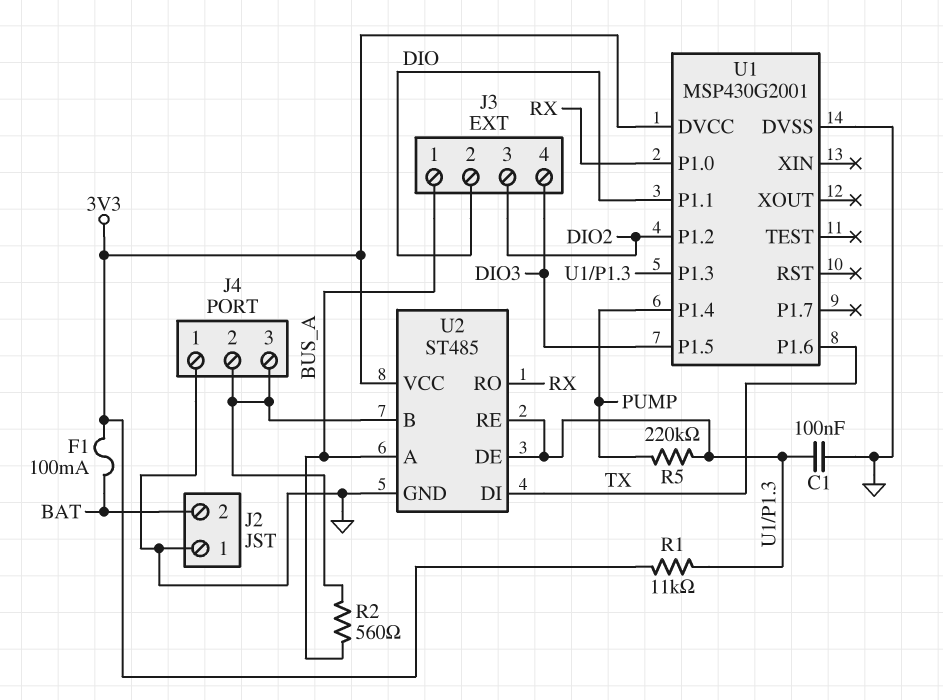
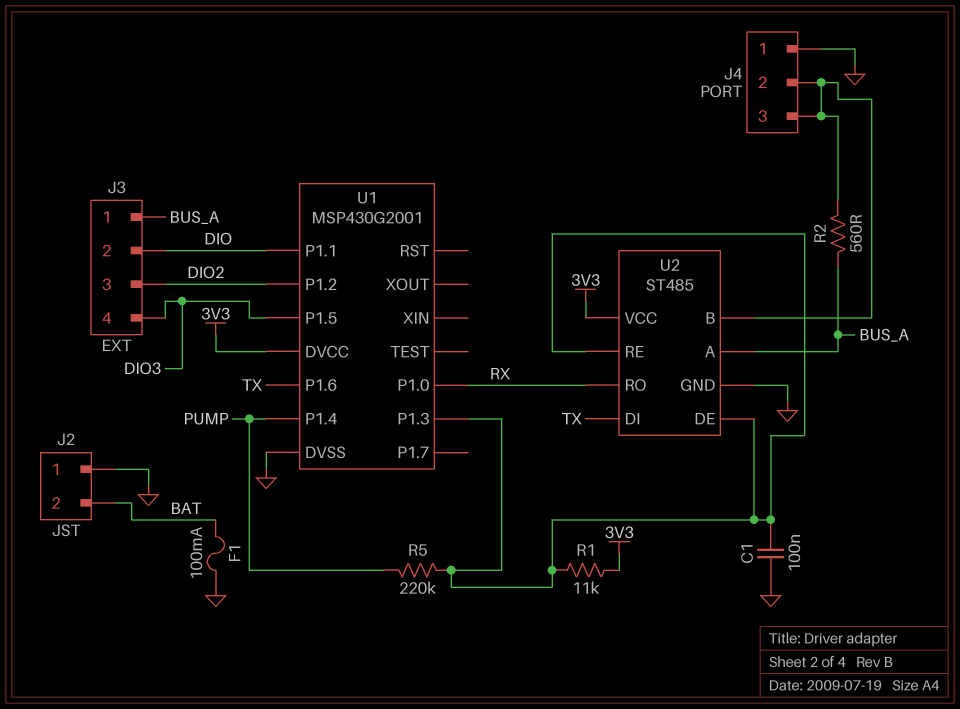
F1: 100mA (3V3, BAT) -> 100mA (BAT, GND)

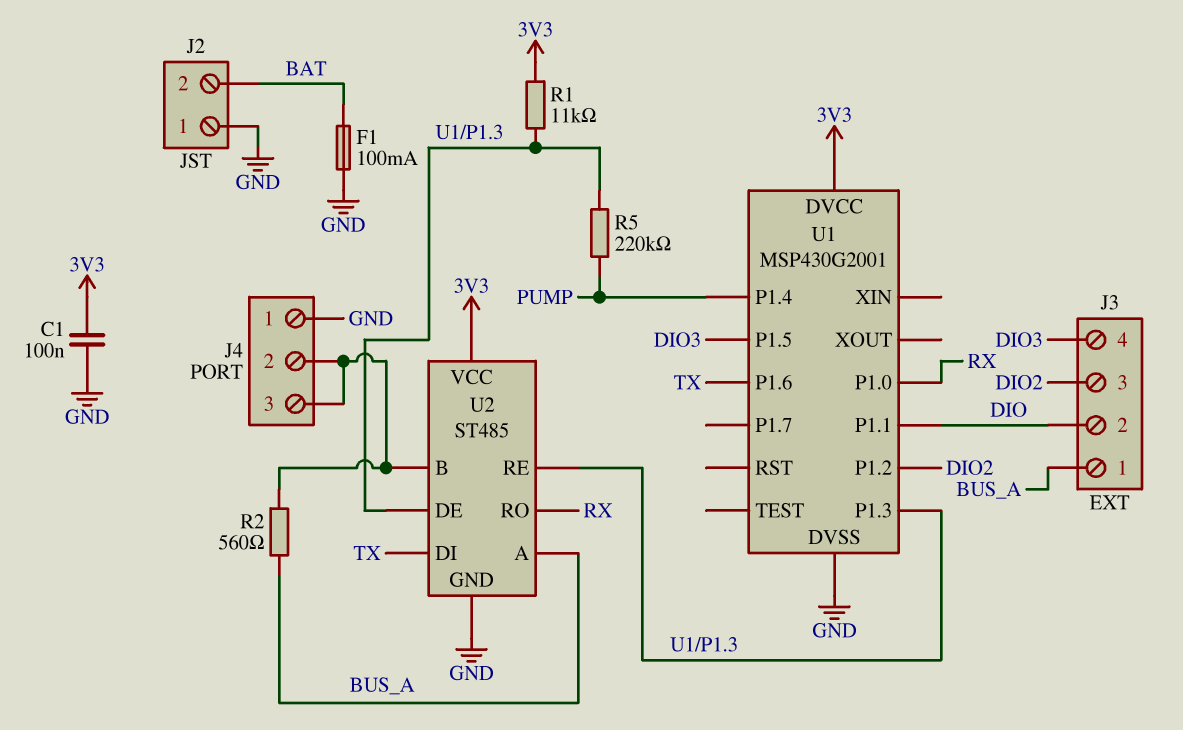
C1: 100nF (GND, U1/P1.3) -> 100nF (3V3, GND)

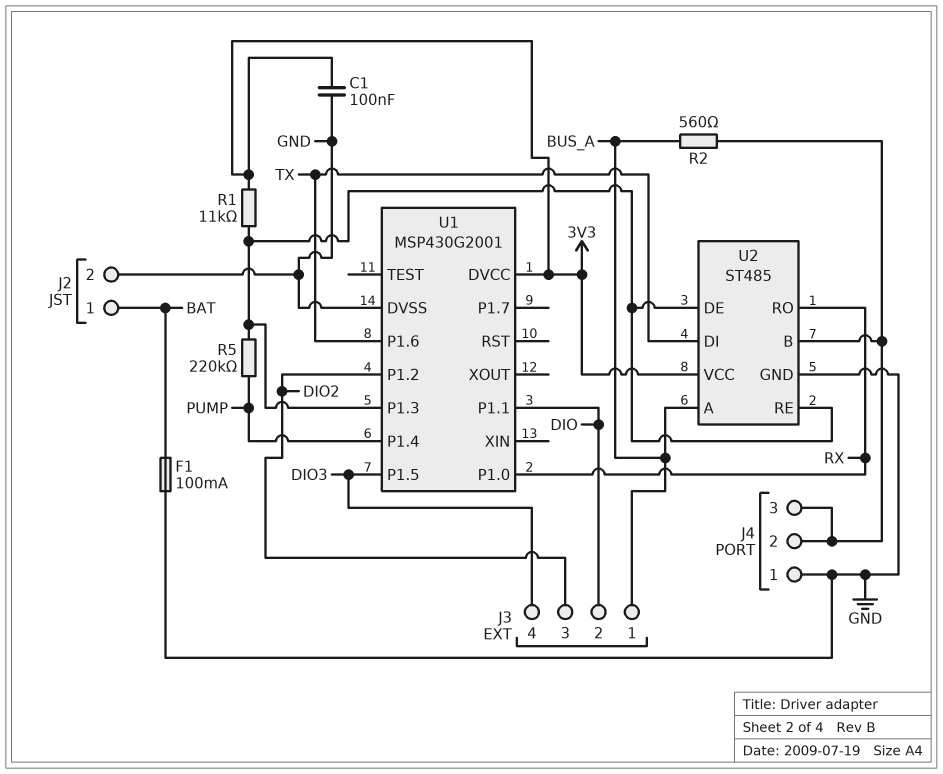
J2 pin 1: GND -> BAT
J2 pin 2: BAT -> GND

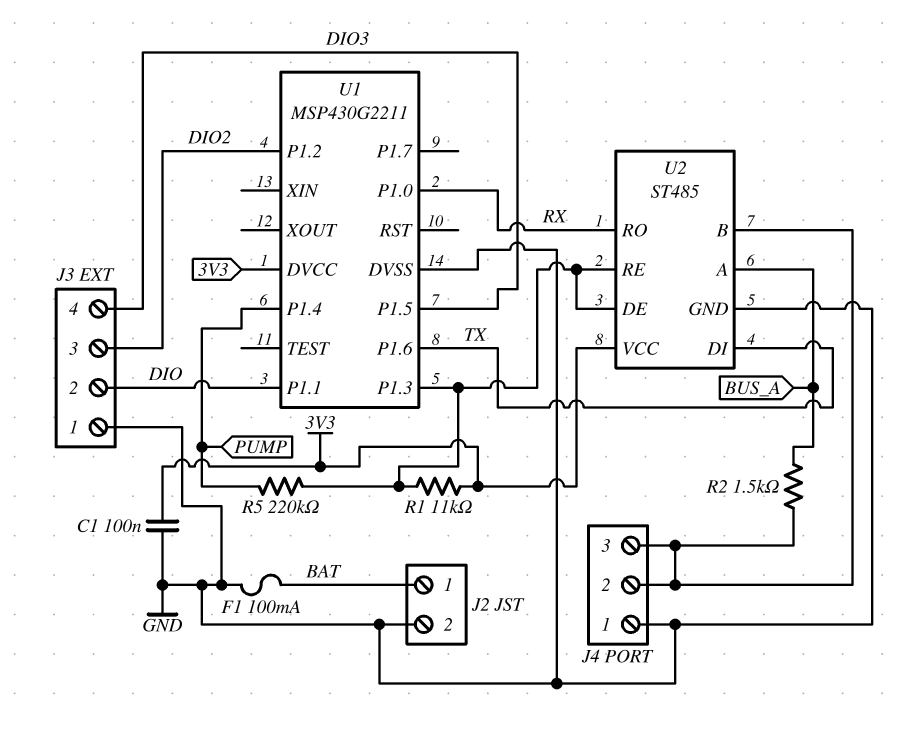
J3 pin 1: BUS_A -> GND
R2: 560 (BUS_A, J4/2) -> 1.5k (BUS_A, J4/2)
U1: MSP430G2001 -> MSP430G2211

